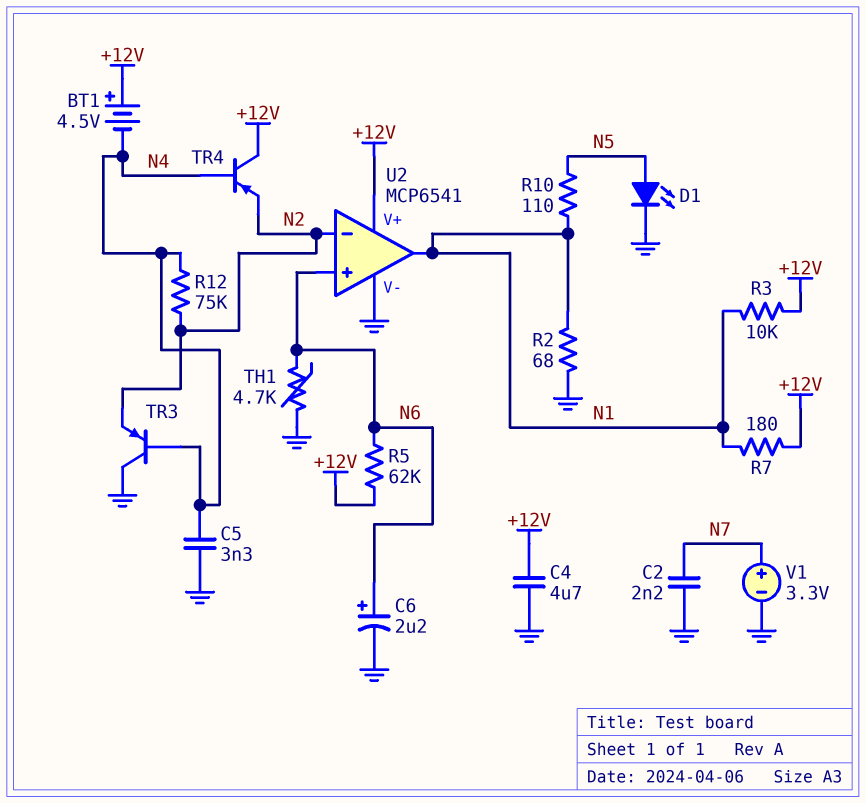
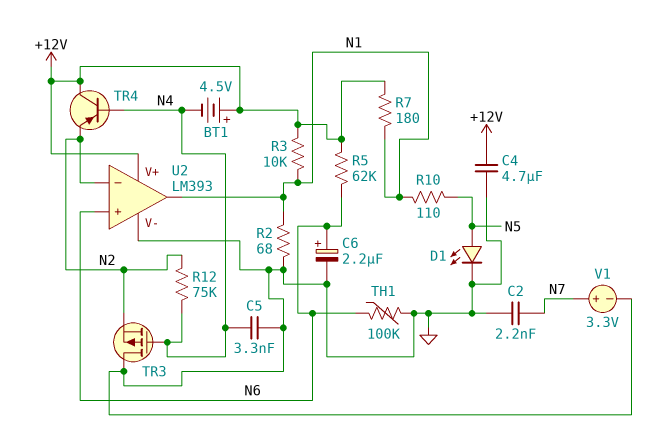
TH1: 4.7k (GND, N6) -> 100k (GND, N6)
TR3: PNP (B N4, C GND, E N2) -> PMOS (G N4, D GND, S N2)
U2: MCP6541 -> LM393

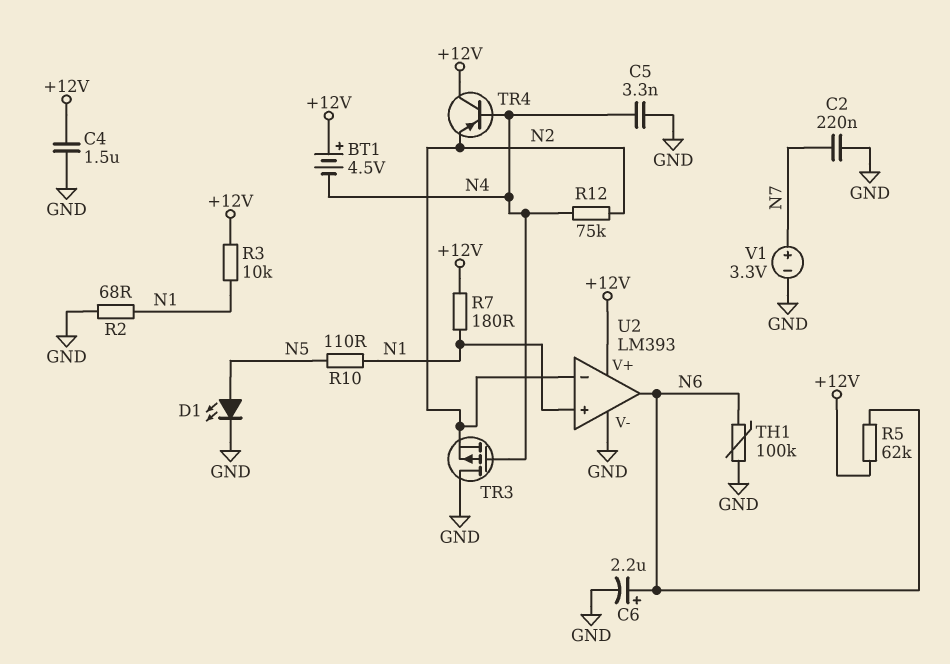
C2: 2.2nF (GND, N7) -> 220nF (GND, N7)
C4: 4.7uF (+12V, GND) -> 1.5uF (+12V, GND)
U2 pin in+: N6 -> N1
U2 pin out: N1 -> N6

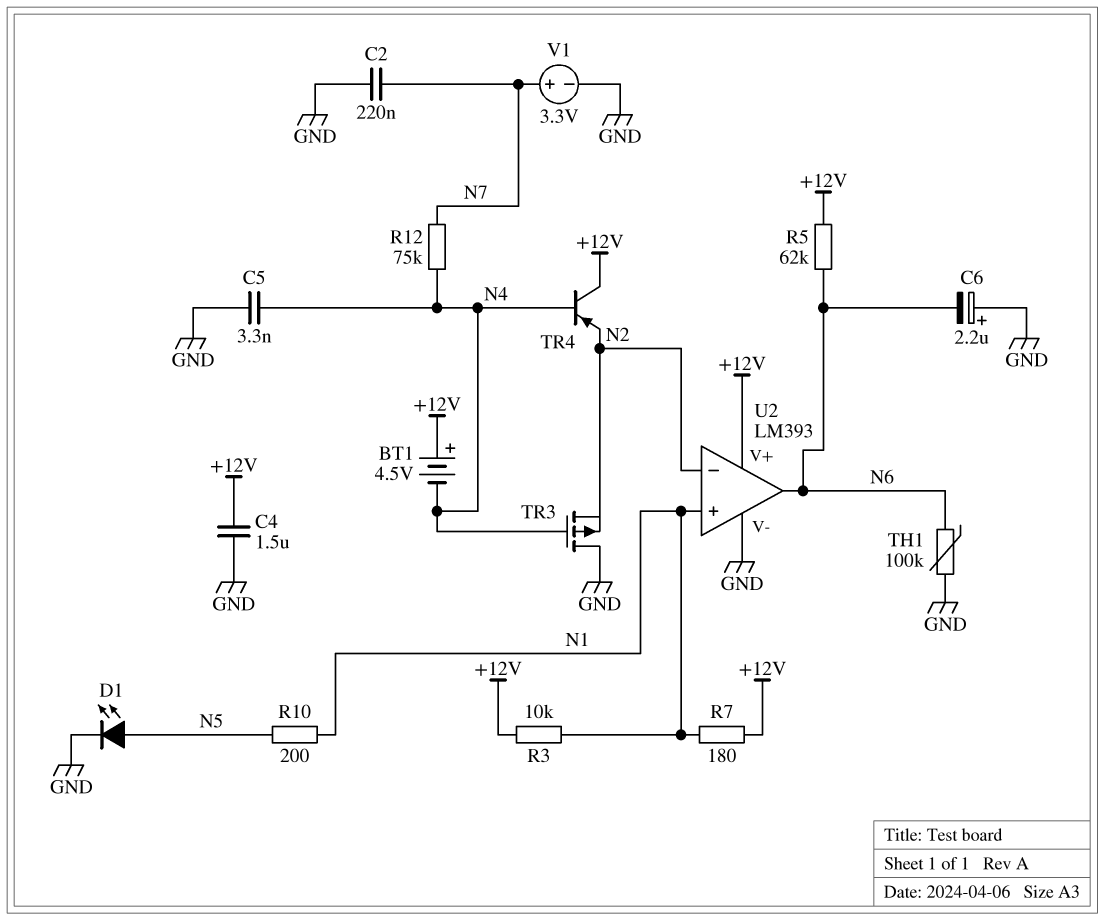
C6: 2.2uF (plus N6, minus GND) -> 2.2uF (plus GND, minus N6)
R2: 68 (GND, N1) -> none
R10: 110 (N1, N5) -> 200 (N1, N5)
R12: 75k (N2, N4) -> 75k (N4, N7)

